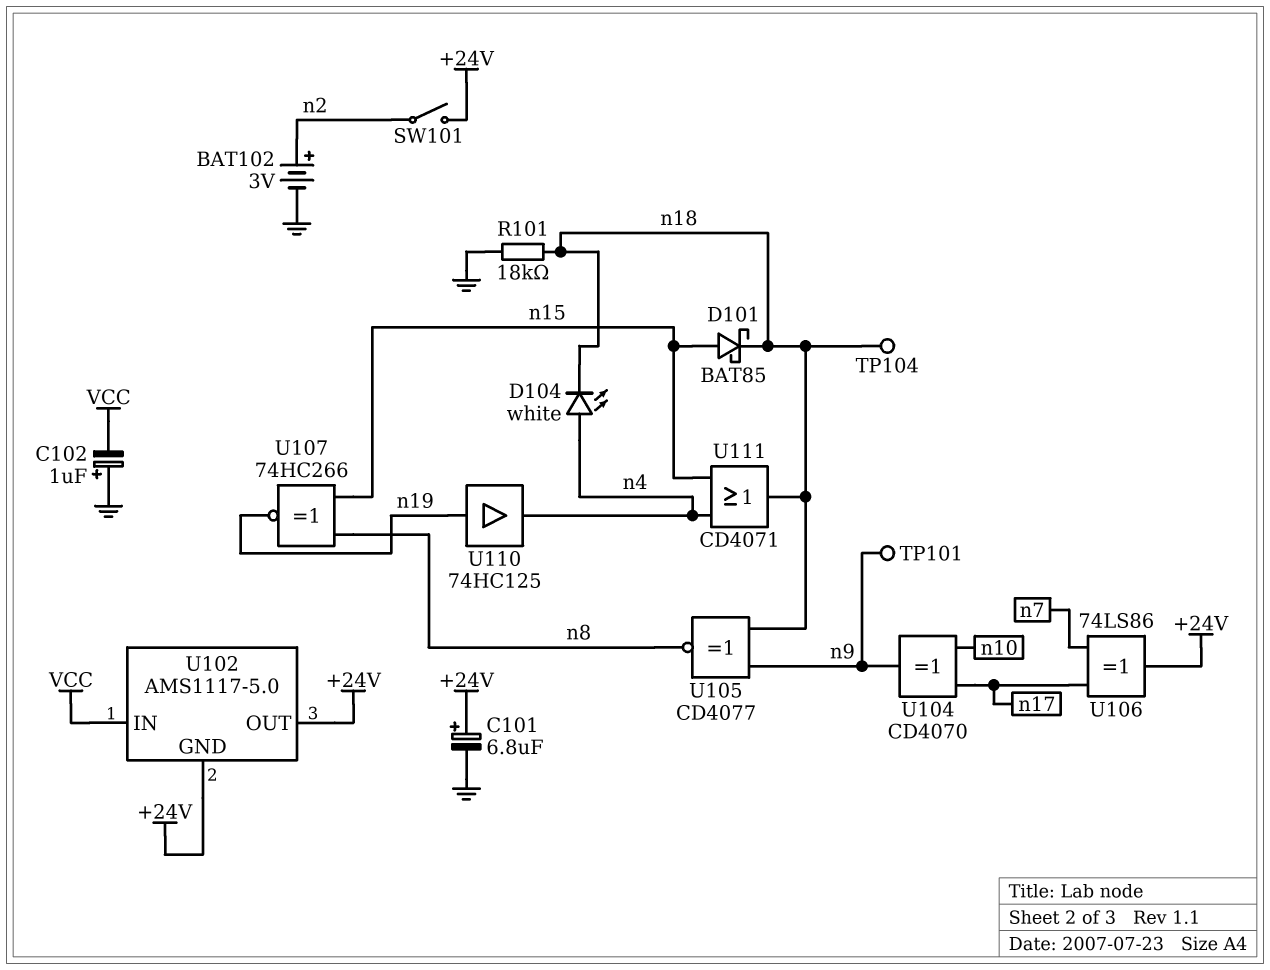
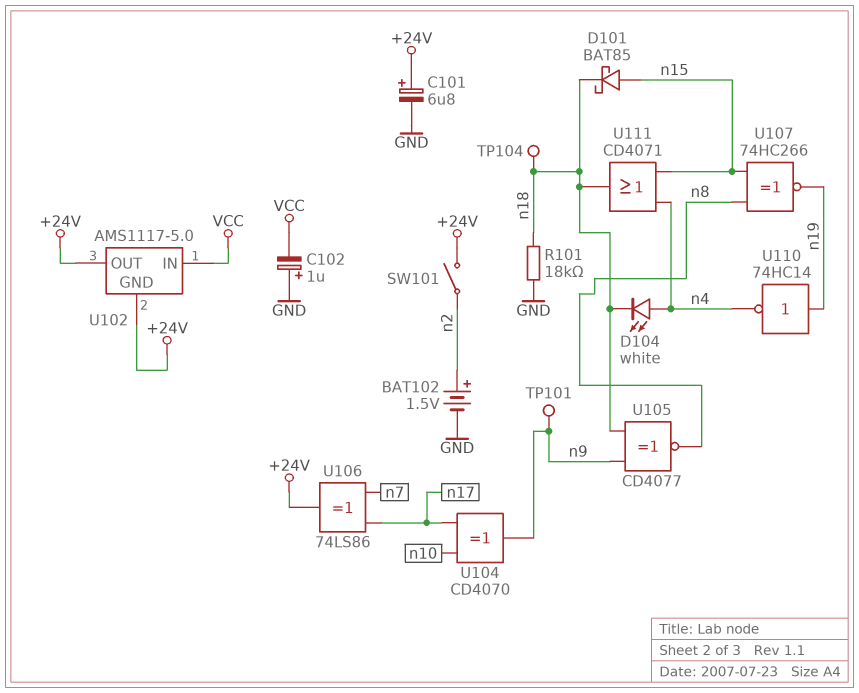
BAT102: 3V (plus n2, minus GND) -> 1.5V (plus n2, minus GND)
U110: buffer 74HC125 (in n19, out n4) -> NOT 74HC14 (in n19, out n4)

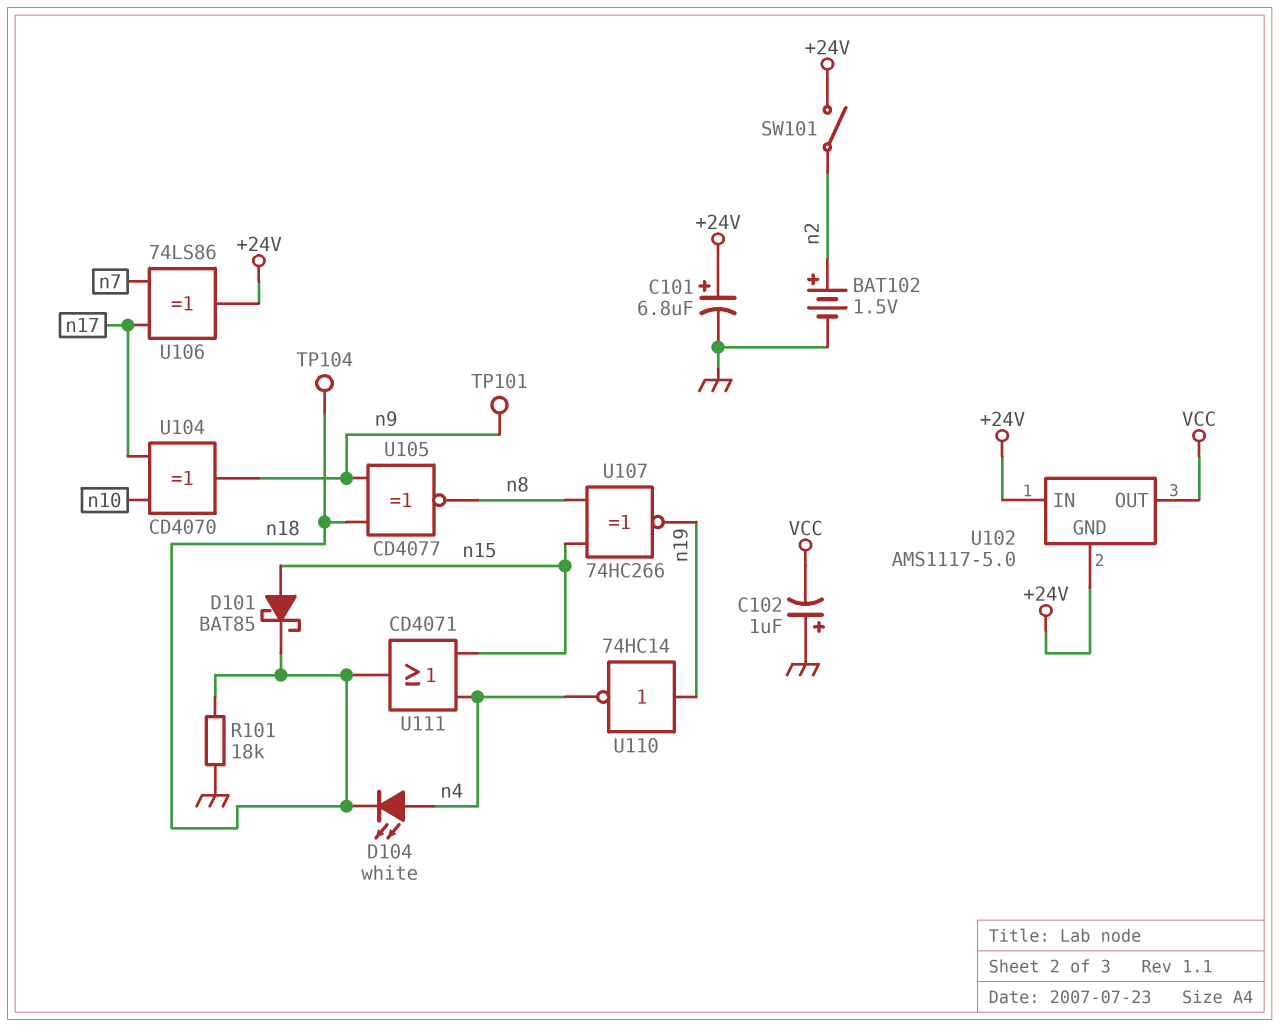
U102 pin IN: VCC -> +24V
U102 pin OUT: +24V -> VCC

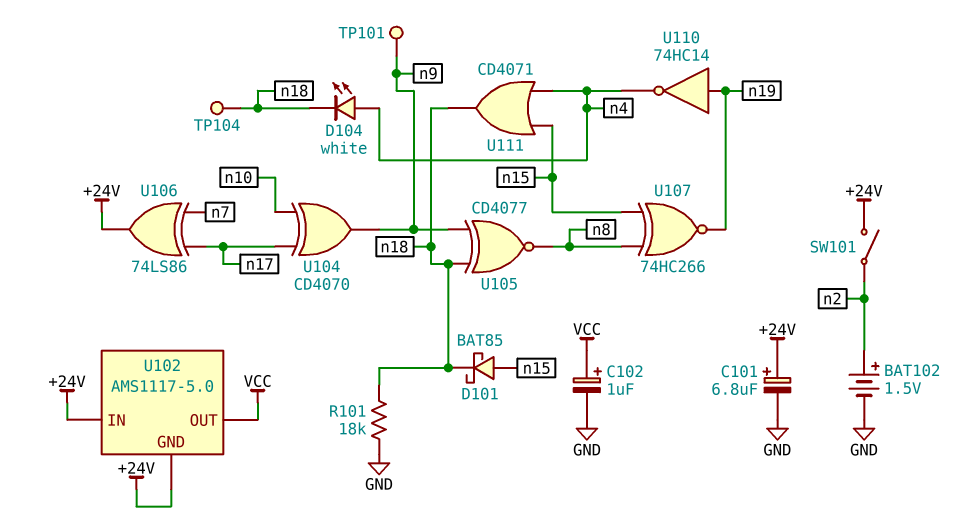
C102: 1uF (plus GND, minus VCC) -> 1uF (plus VCC, minus GND)

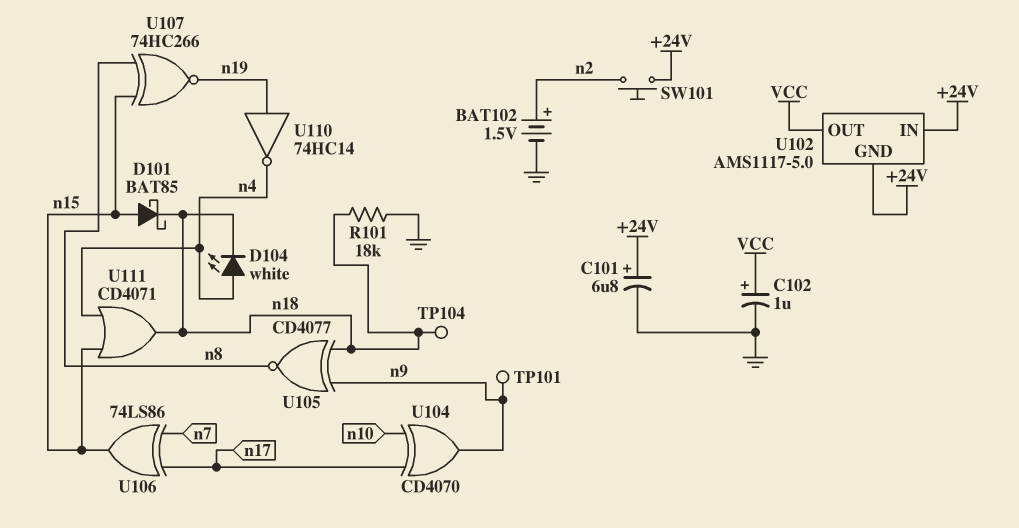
SW101: switch (+24V, n2) -> button (+24V, n2)
U106: XOR 74LS86 (in n7, in n17, out +24V) -> XOR 74LS86 (in n7, in n17, out n15)

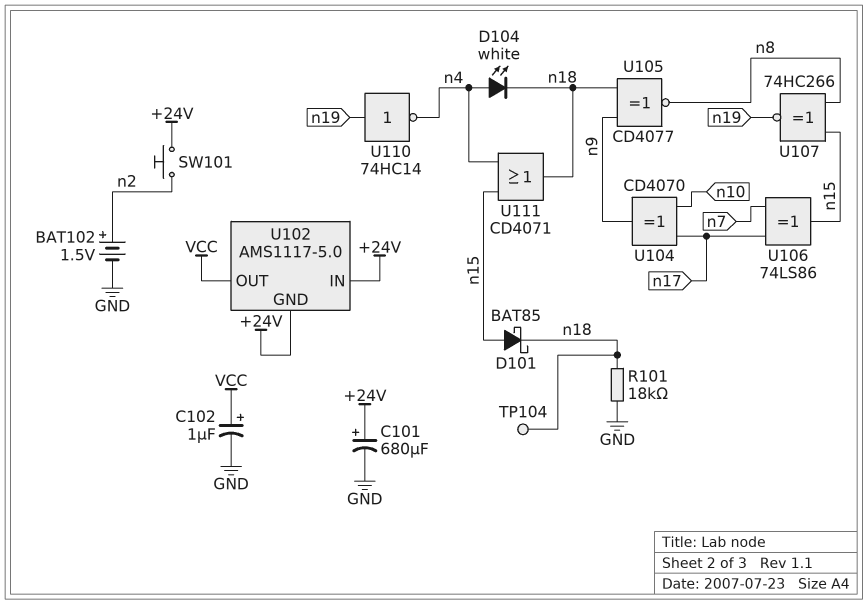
C101: 6.8uF (plus +24V, minus GND) -> 680uF (plus +24V, minus GND)
TP101: test point (n9) -> none

